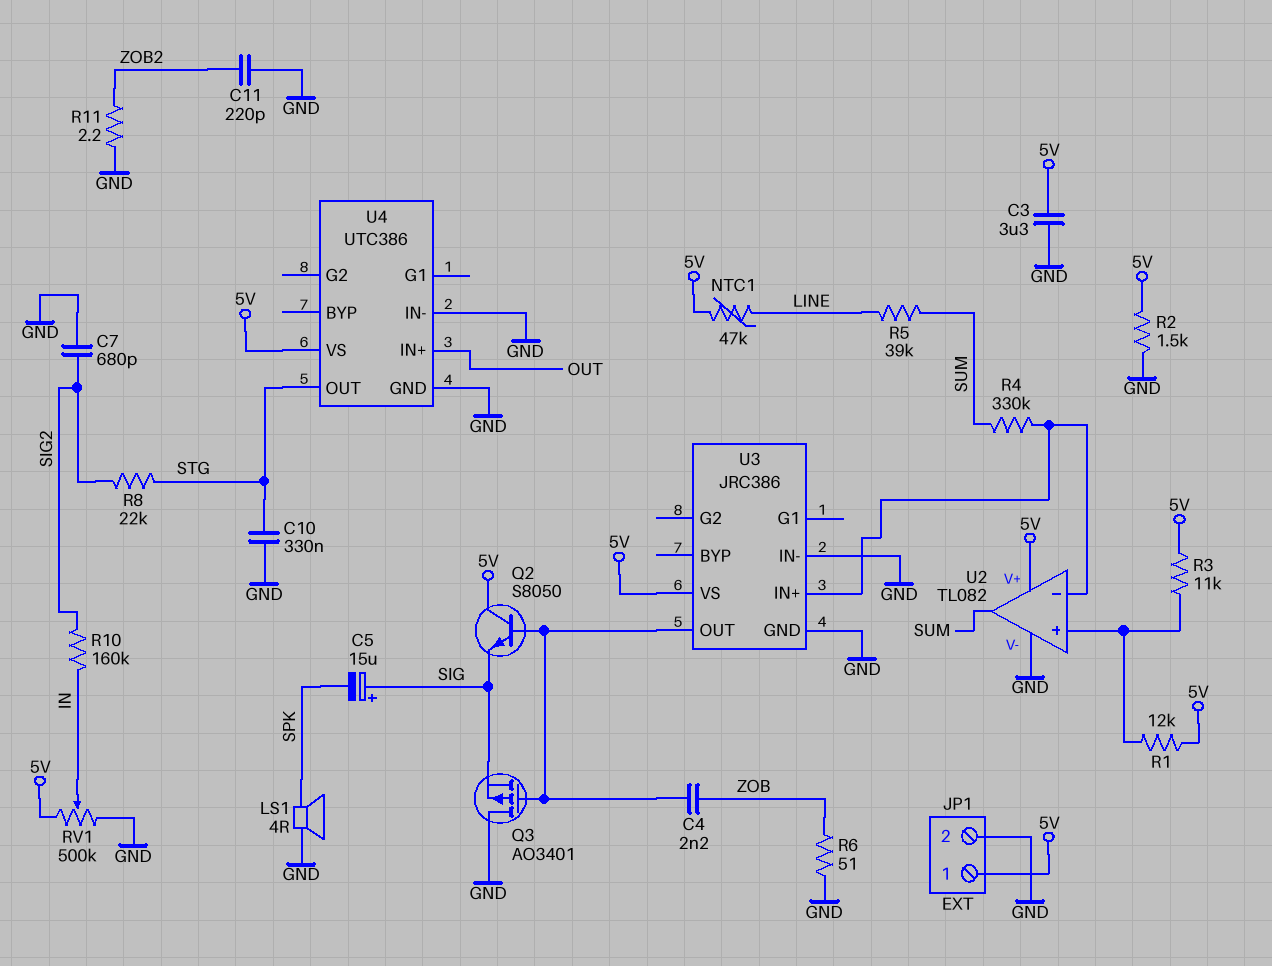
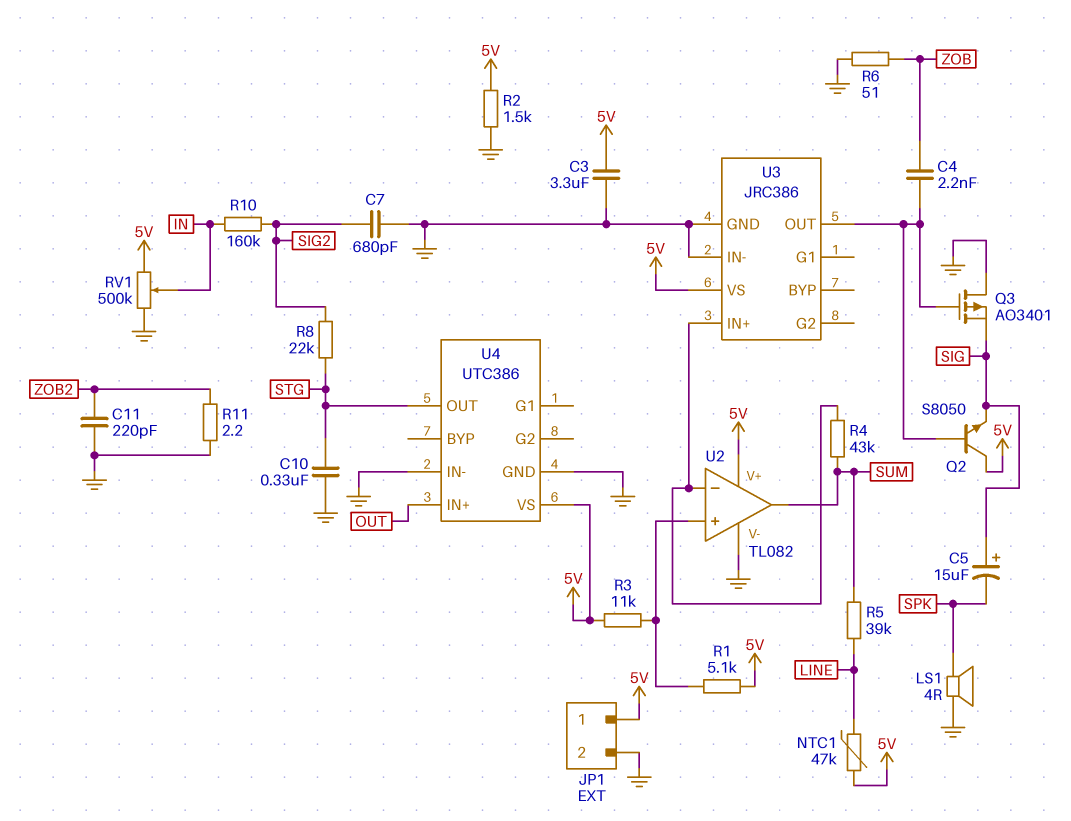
R1: 12k (5V, U2/in+) -> 5.1k (5V, U2/in+)
R4: 330k (SUM, U2/in-) -> 43k (SUM, U2/in-)

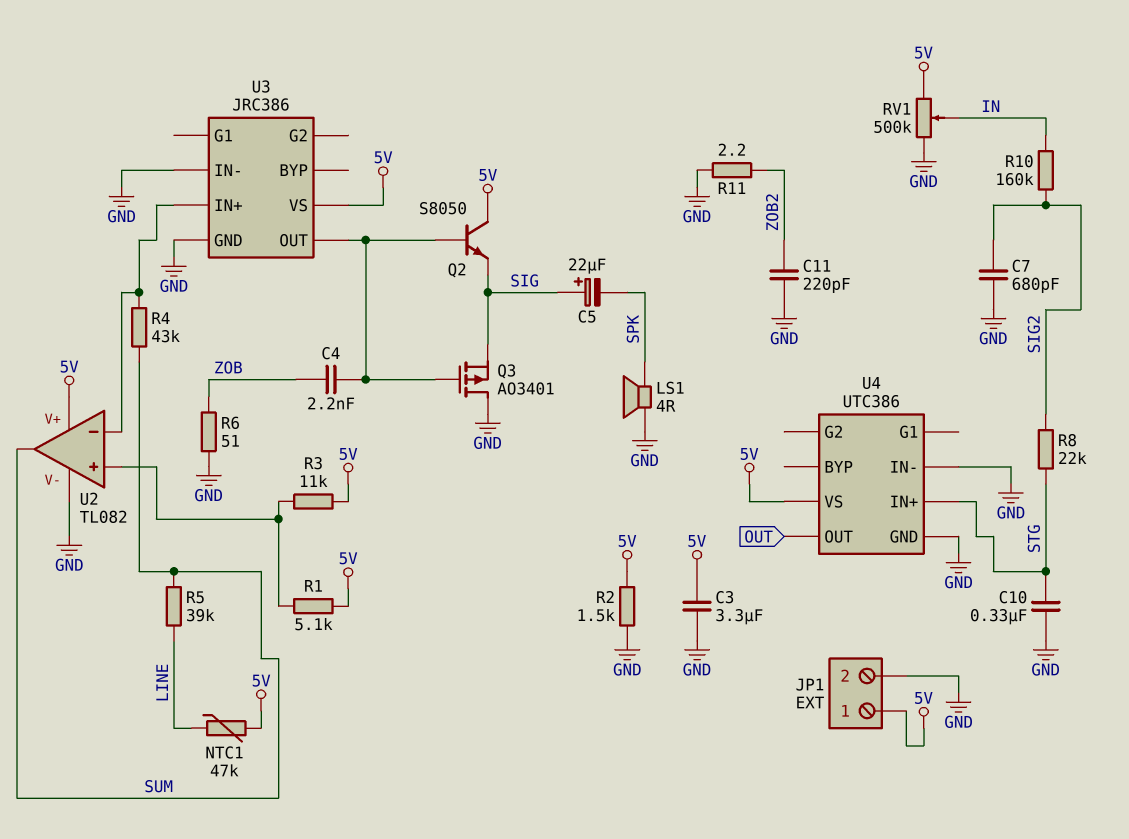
C5: 15uF (plus SIG, minus SPK) -> 22uF (plus SIG, minus SPK)
U4 pin IN+: OUT -> STG
U4 pin OUT: STG -> OUT

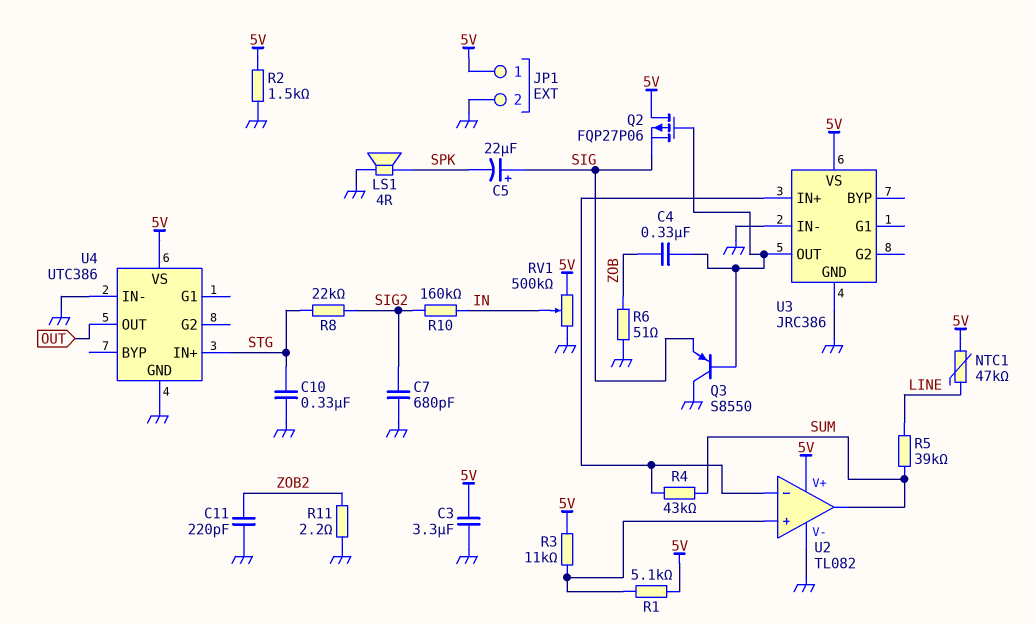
C4: 2.2nF (U3/OUT, ZOB) -> 330nF (U3/OUT, ZOB)
Q2: NPN S8050 (B U3/OUT, C 5V, E SIG) -> PMOS FQP27P06 (G U3/OUT, D 5V, S SIG)
Q3: PMOS AO3401 (G U3/OUT, D GND, S SIG) -> PNP S8550 (B U3/OUT, C GND, E SIG)

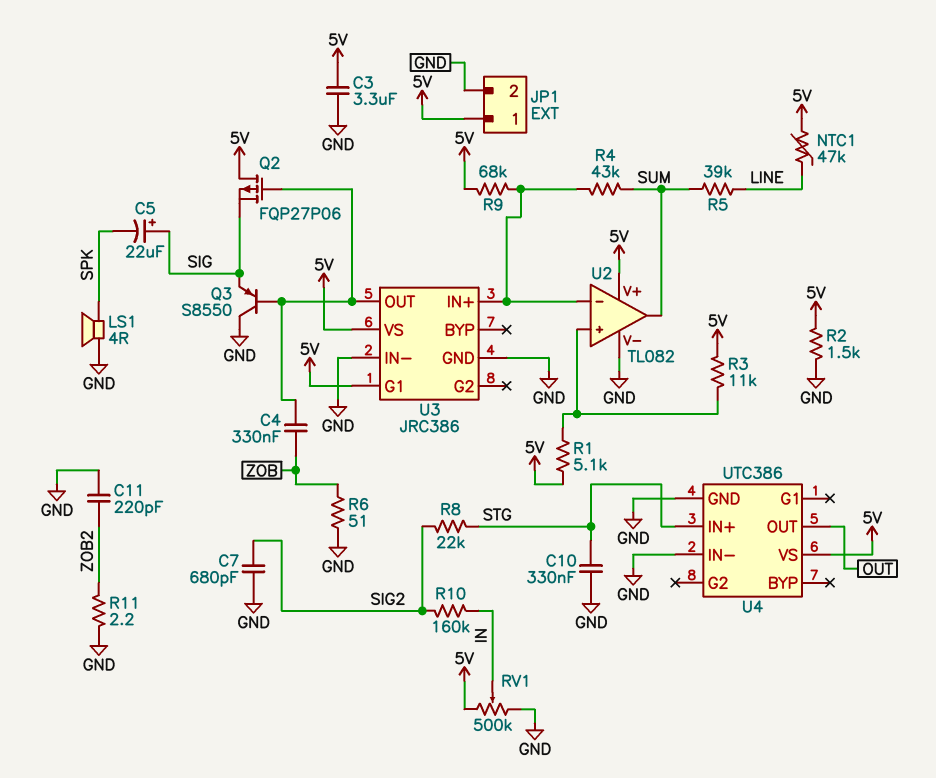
R9: none -> 68k (5V, U2/in-)
U3 pin G1: none -> 5V

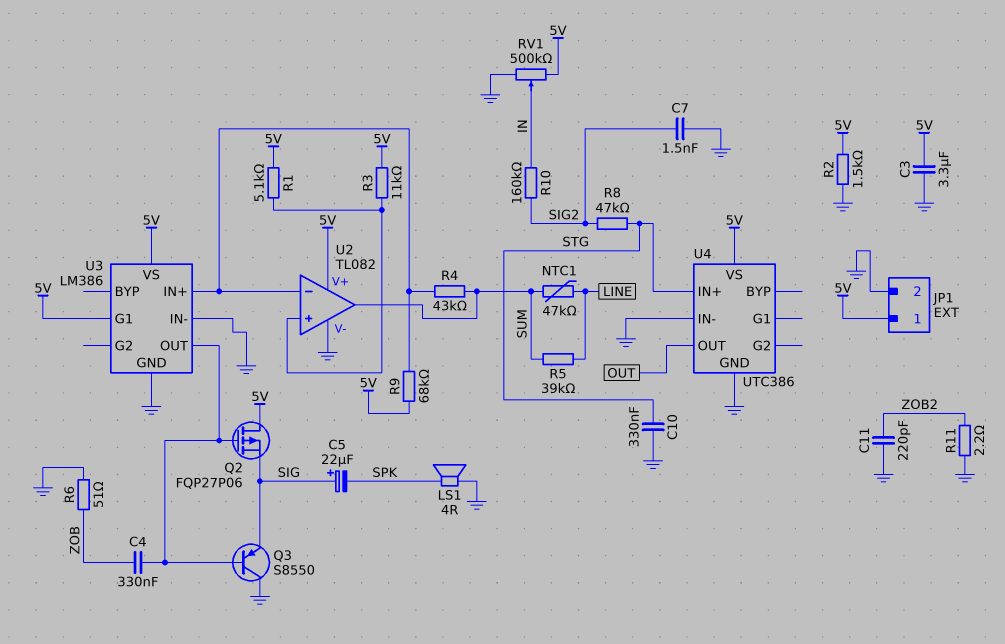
C7: 680pF (GND, SIG2) -> 1.5nF (GND, SIG2)
NTC1: 47k (5V, LINE) -> 47k (LINE, SUM)
R8: 22k (SIG2, STG) -> 47k (SIG2, STG)
U3: JRC386 -> LM386

